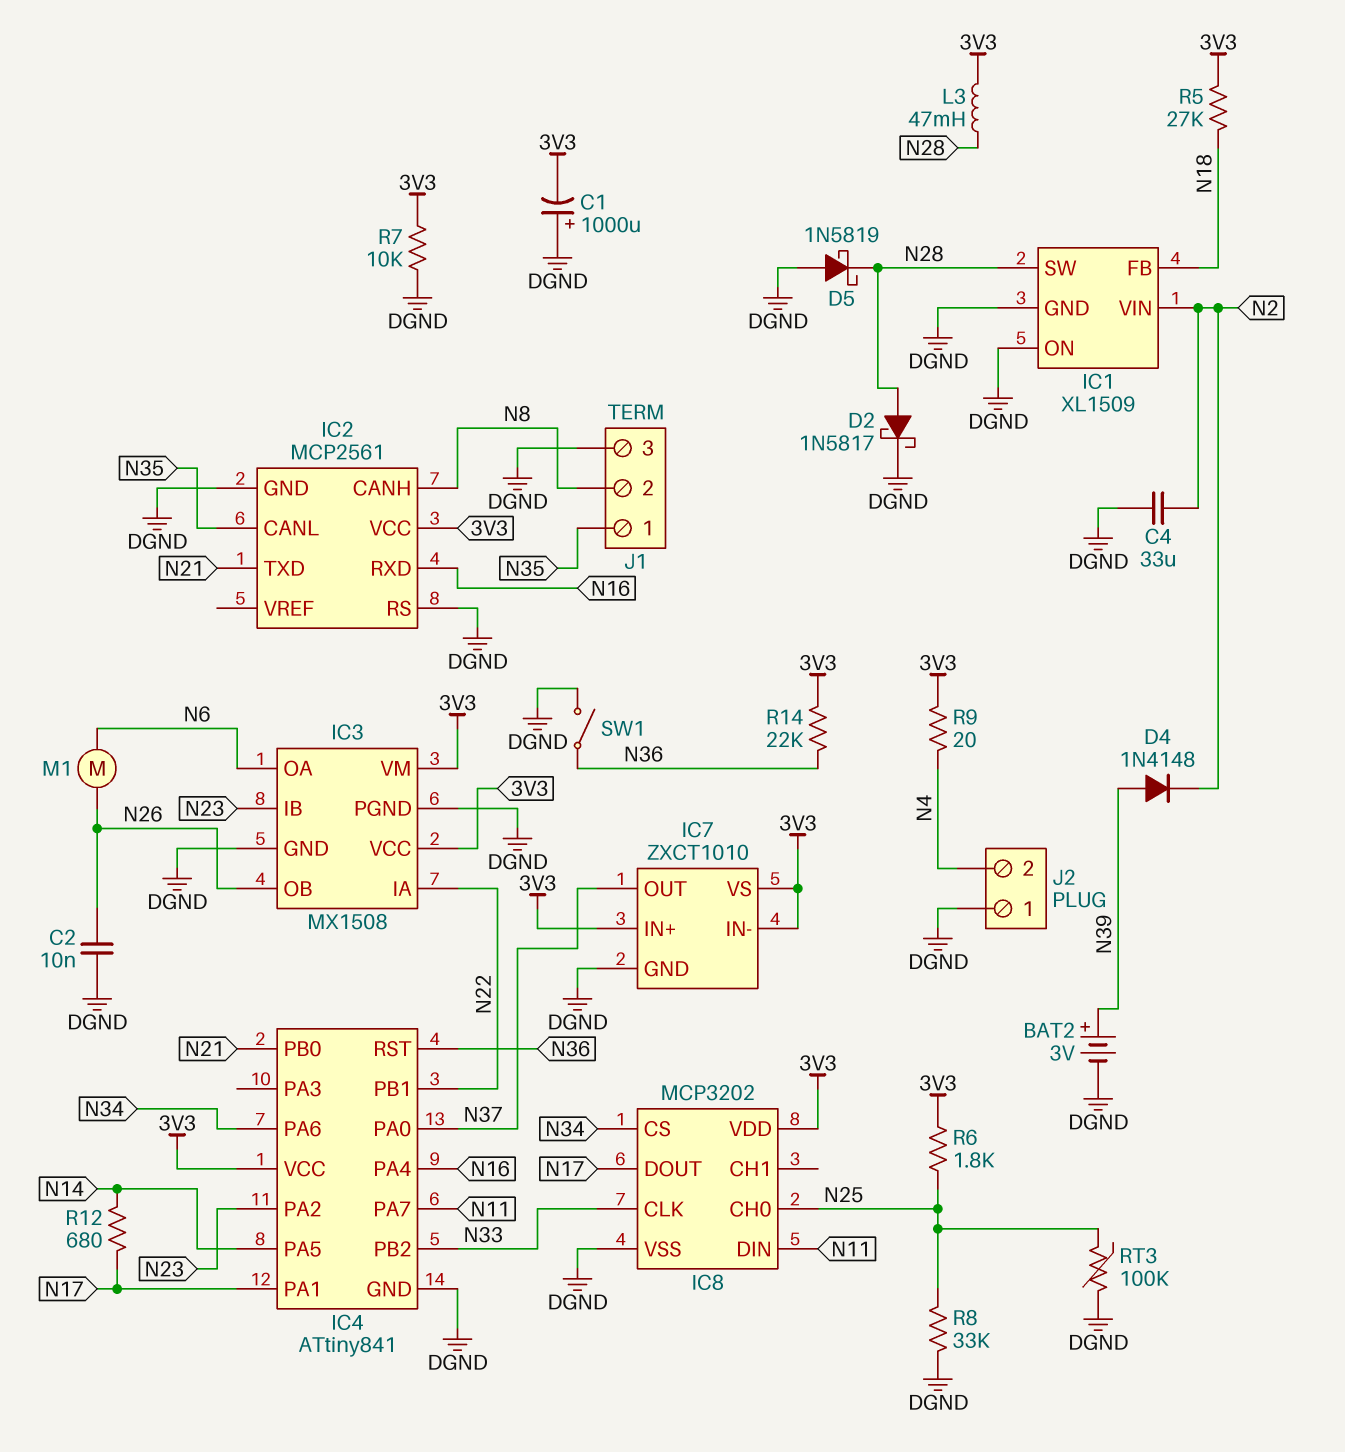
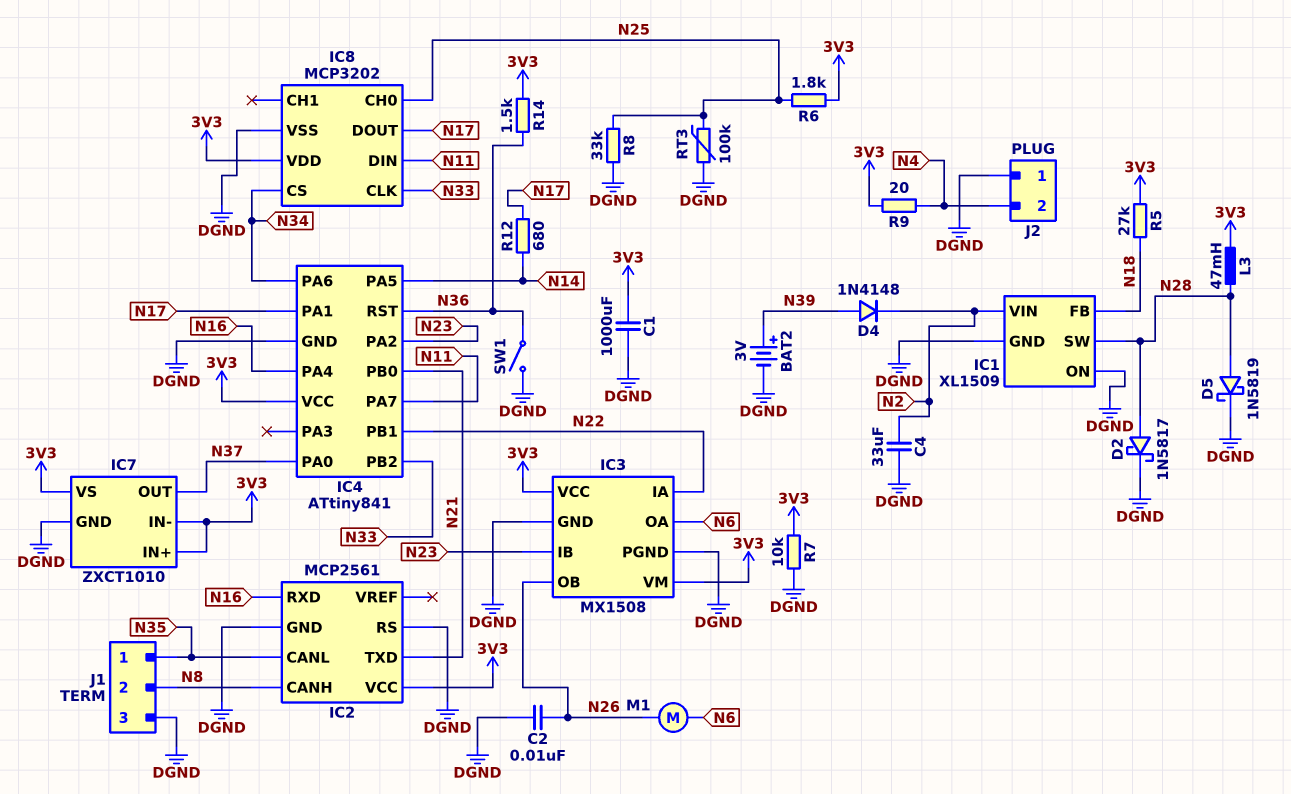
C1: 1000uF (plus DGND, minus 3V3) -> 1000uF (3V3, DGND)
D5: schottky 1N5819 (A DGND, K N28) -> schottky 1N5819 (A N28, K DGND)
R14: 22k (3V3, N36) -> 1.5k (3V3, N36)

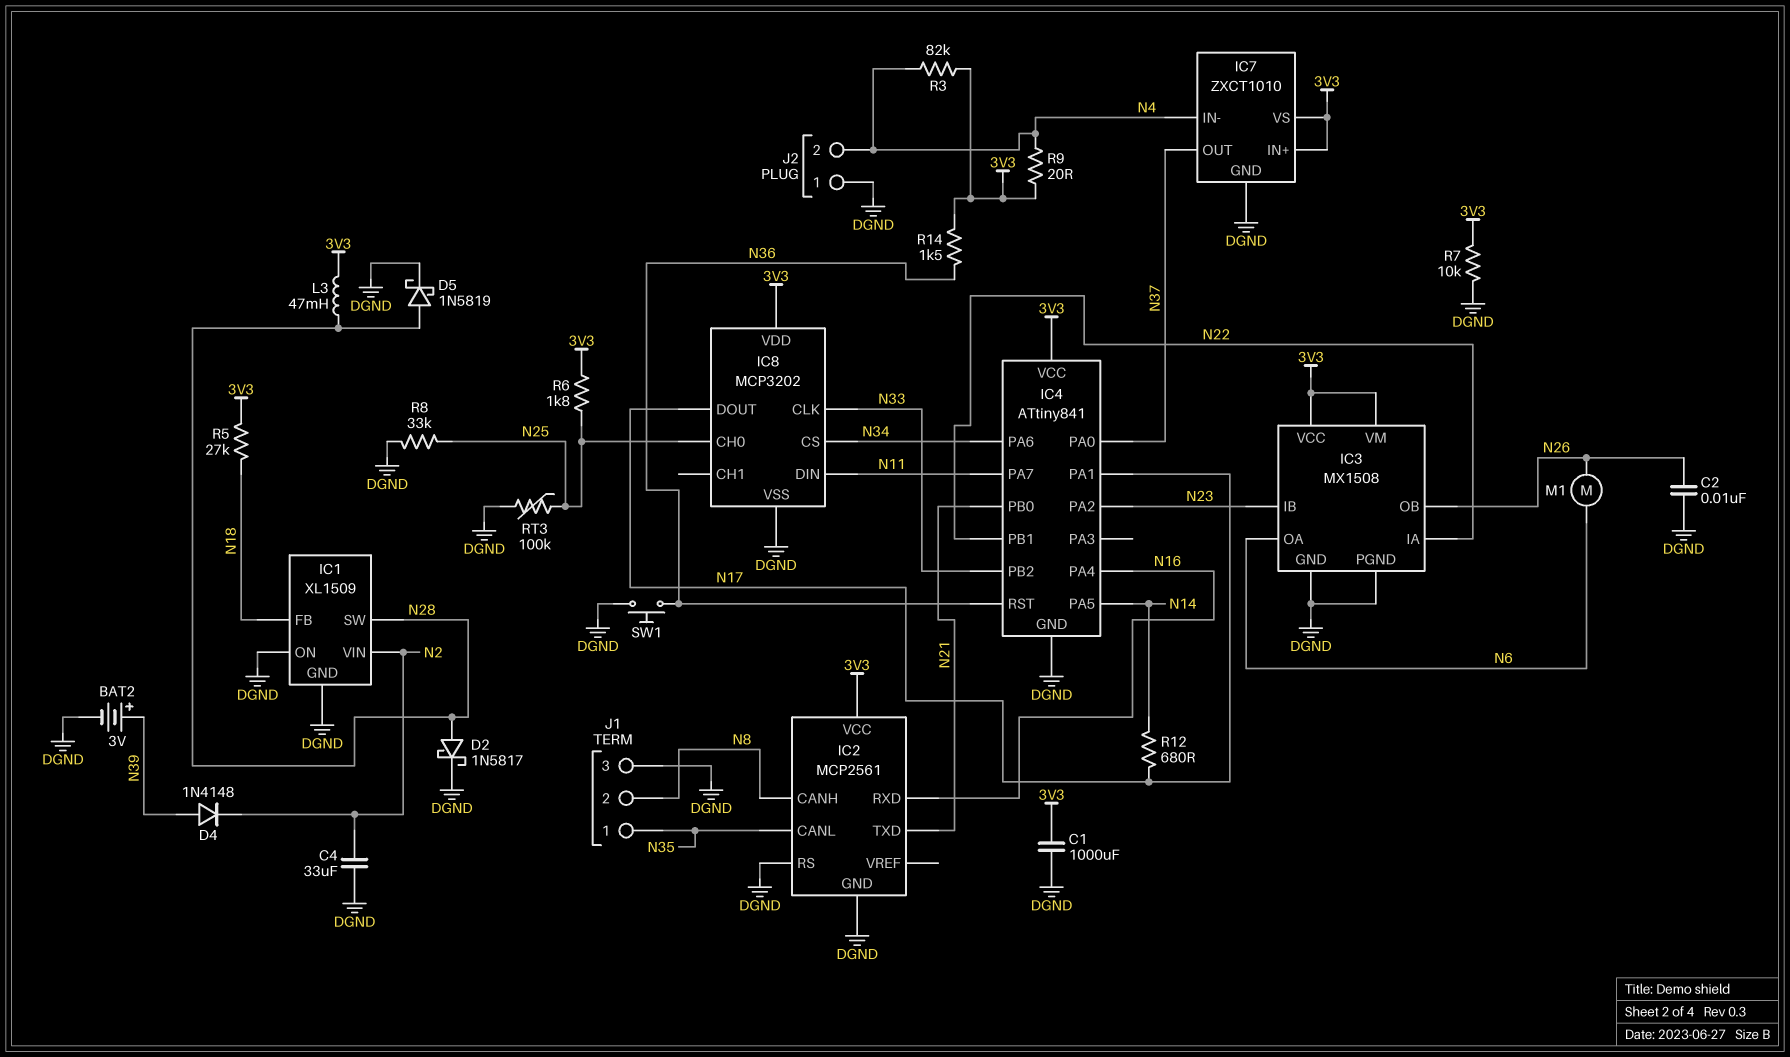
IC7 pin IN-: 3V3 -> N4
R3: none -> 82k (3V3, N4)
SW1: switch (DGND, N36) -> button (DGND, N36)

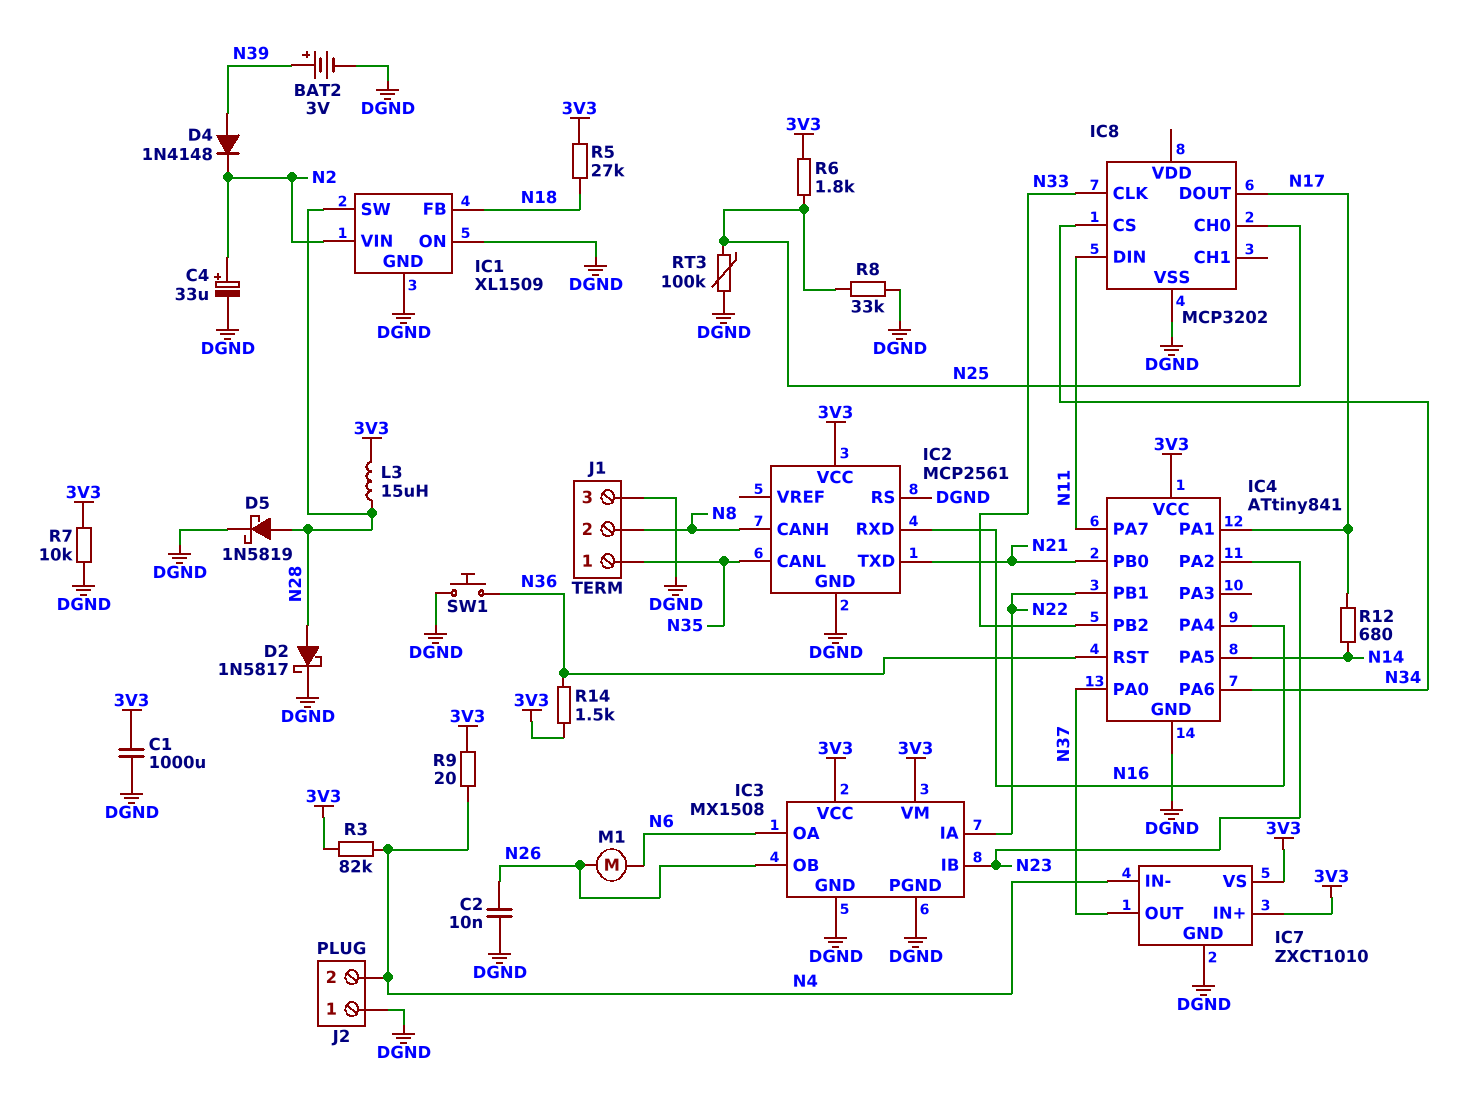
C4: 33uF (DGND, N2) -> 33uF (plus N2, minus DGND)
IC8 pin VDD: 3V3 -> none
L3: 47mH (3V3, N28) -> 15uH (3V3, N28)

